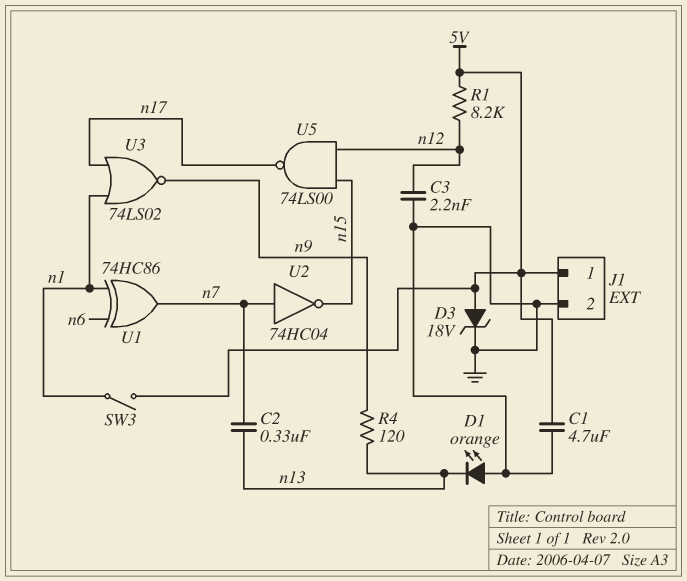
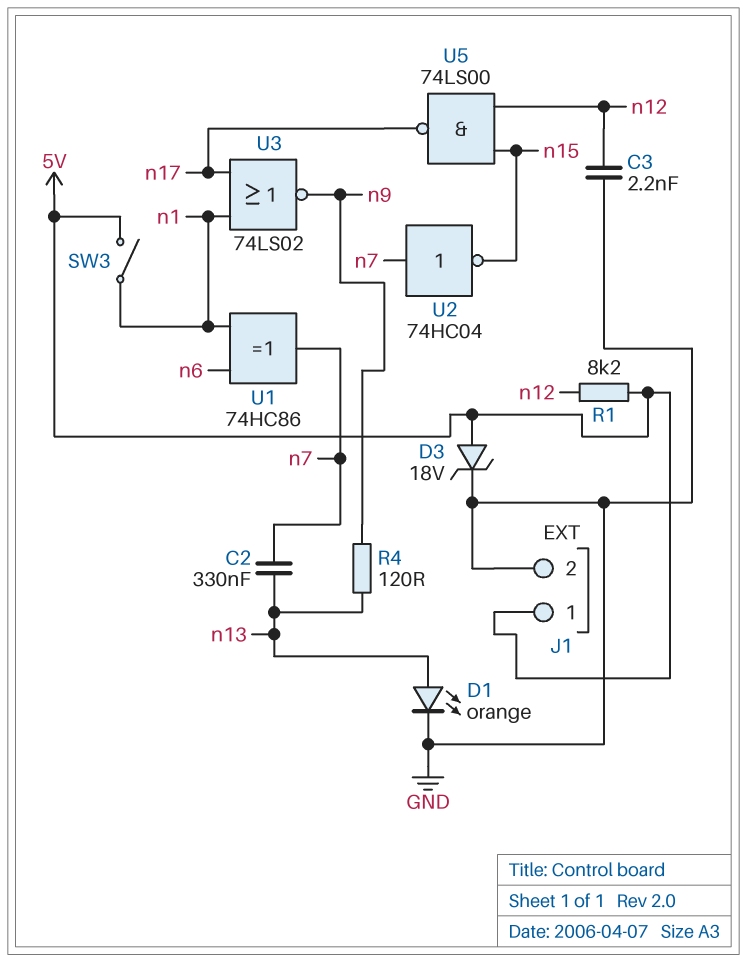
C1: 4.7uF (5V, GND) -> none
D1: LED orange (A GND, K n13) -> LED orange (A n13, K GND)

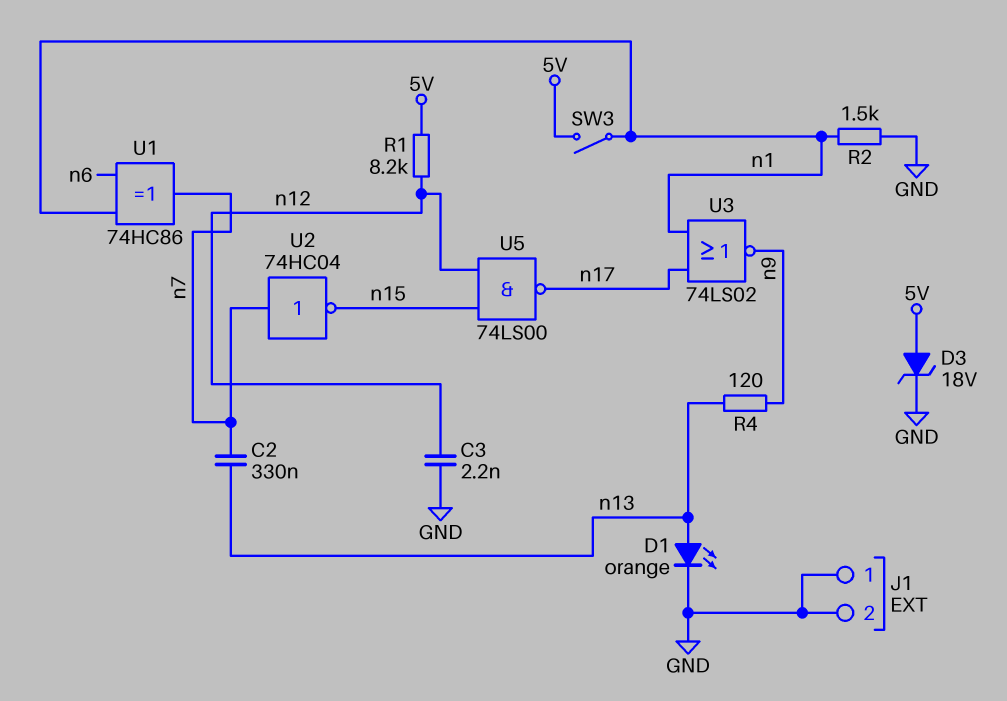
J1 pin 1: 5V -> GND
R2: none -> 1.5k (GND, n1)

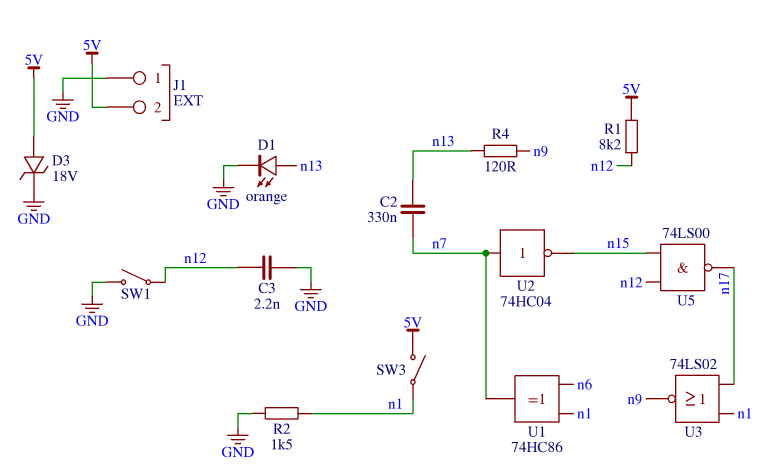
J1 pin 2: GND -> 5V
SW1: none -> switch (GND, n12)

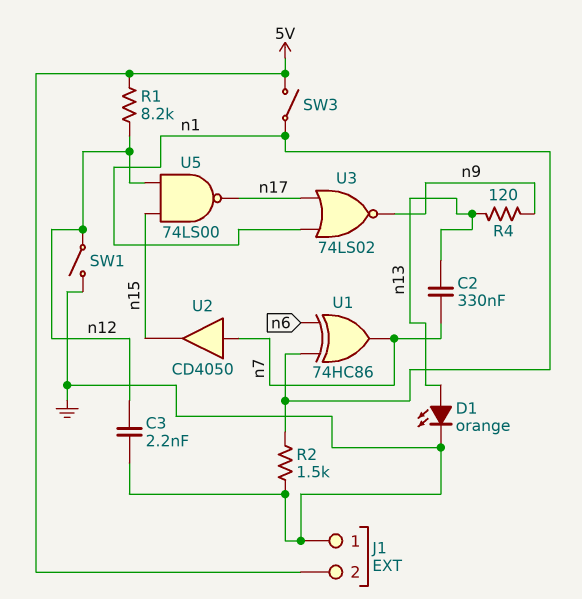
D3: zener 18V (A 5V, K GND) -> none
U2: NOT 74HC04 (in n7, out n15) -> buffer CD4050 (in n7, out n15)

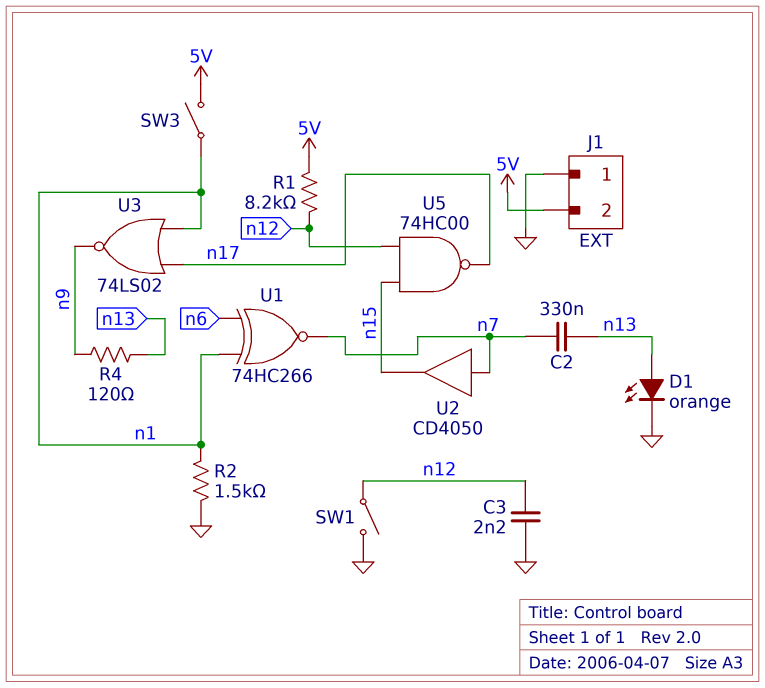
U1: XOR 74HC86 (in n1, in n6, out n7) -> XNOR 74HC266 (in n1, in n6, out n7)
U5: NAND 74LS00 (in n12, in n15, out n17) -> NAND 74HC00 (in n12, in n15, out n17)

